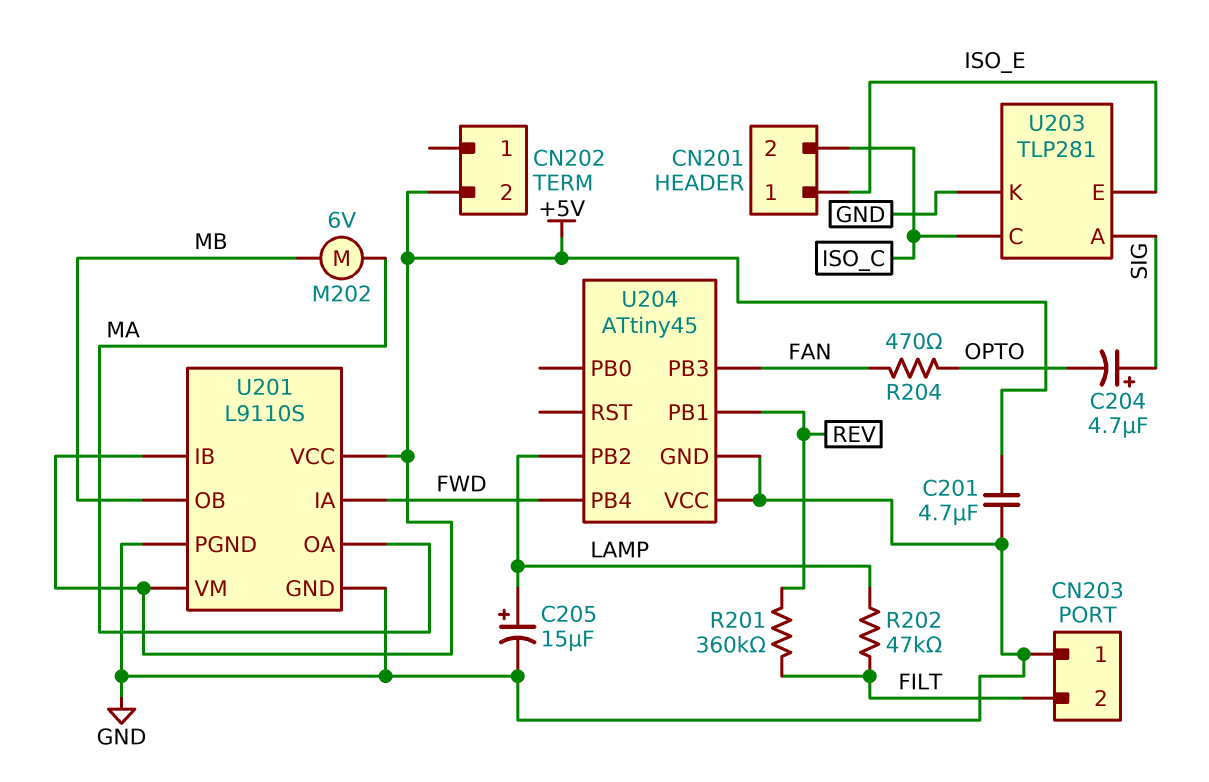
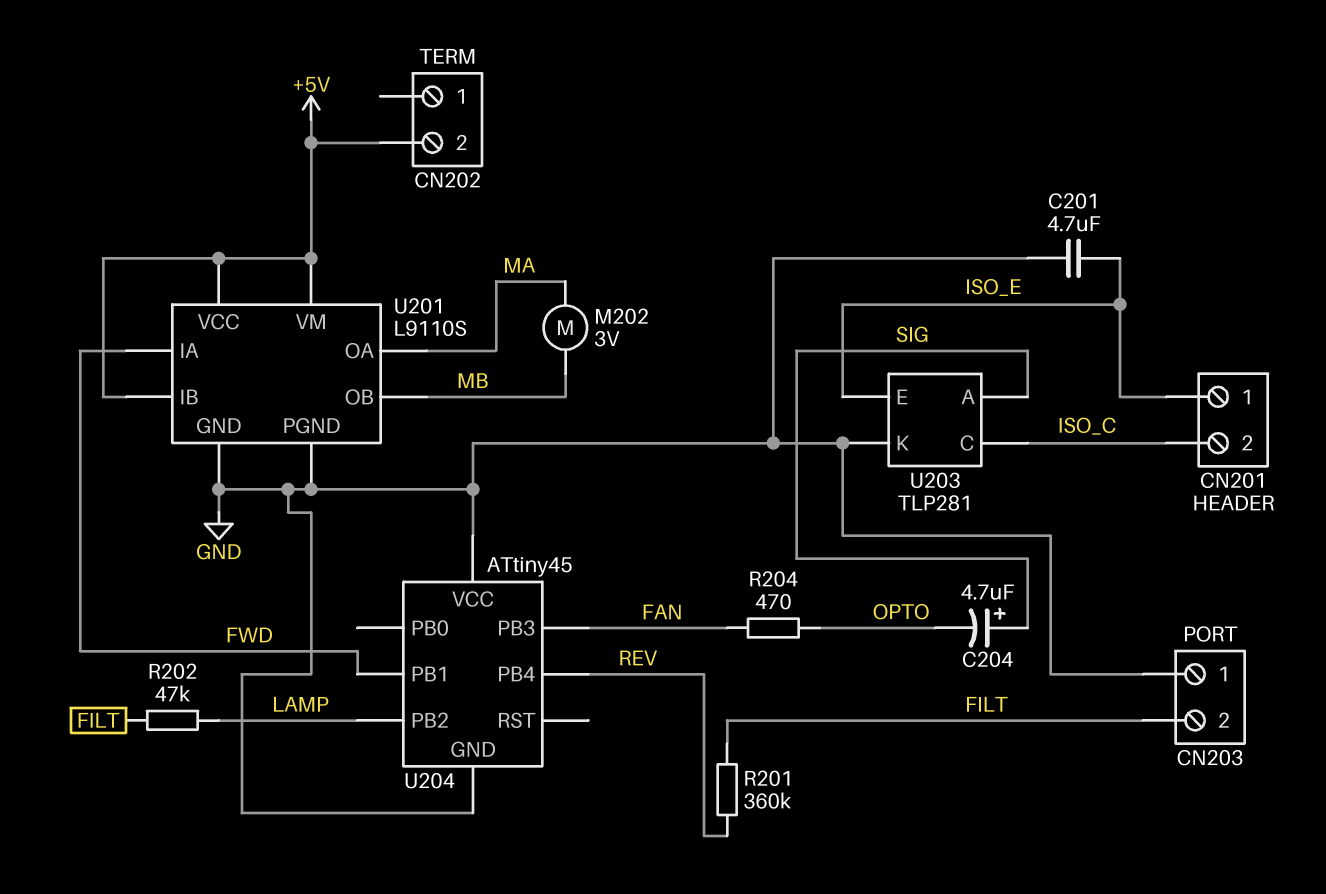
C201: 4.7uF (+5V, GND) -> 4.7uF (GND, ISO_E)
C205: 15uF (plus LAMP, minus GND) -> none
M202: motor 6V (MA, MB) -> motor 3V (MA, MB)
U204 pin PB1: REV -> FWD
U204 pin PB4: FWD -> REV

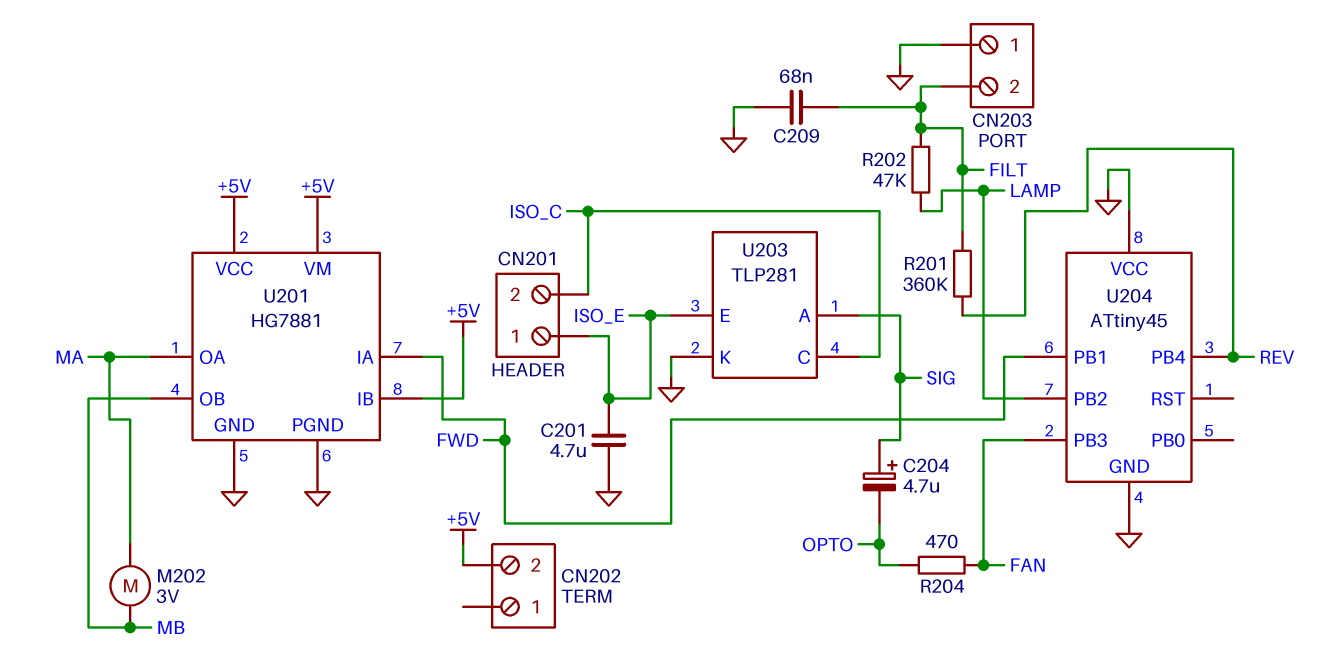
C209: none -> 68nF (FILT, GND)
U201: L9110S -> HG7881

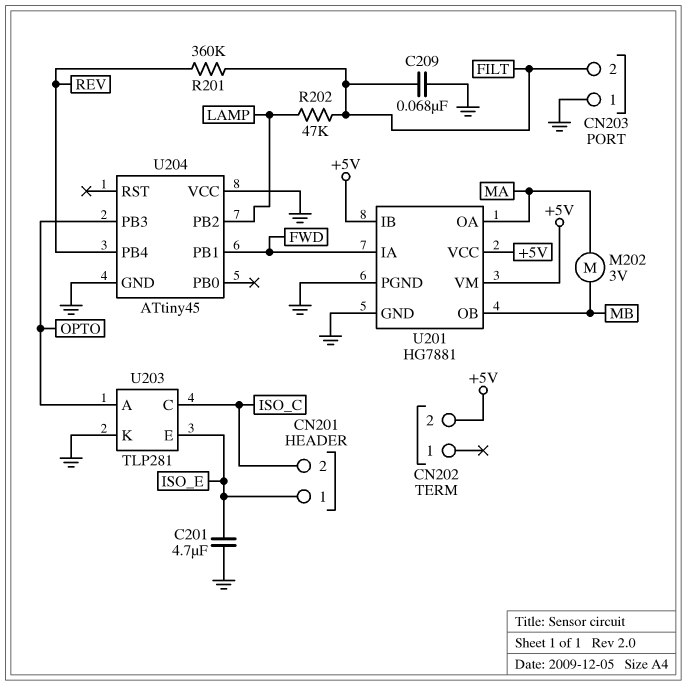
C204: 4.7uF (plus SIG, minus OPTO) -> none
R204: 470 (FAN, OPTO) -> none
U203 pin A: SIG -> OPTO
U204 pin PB3: FAN -> OPTO

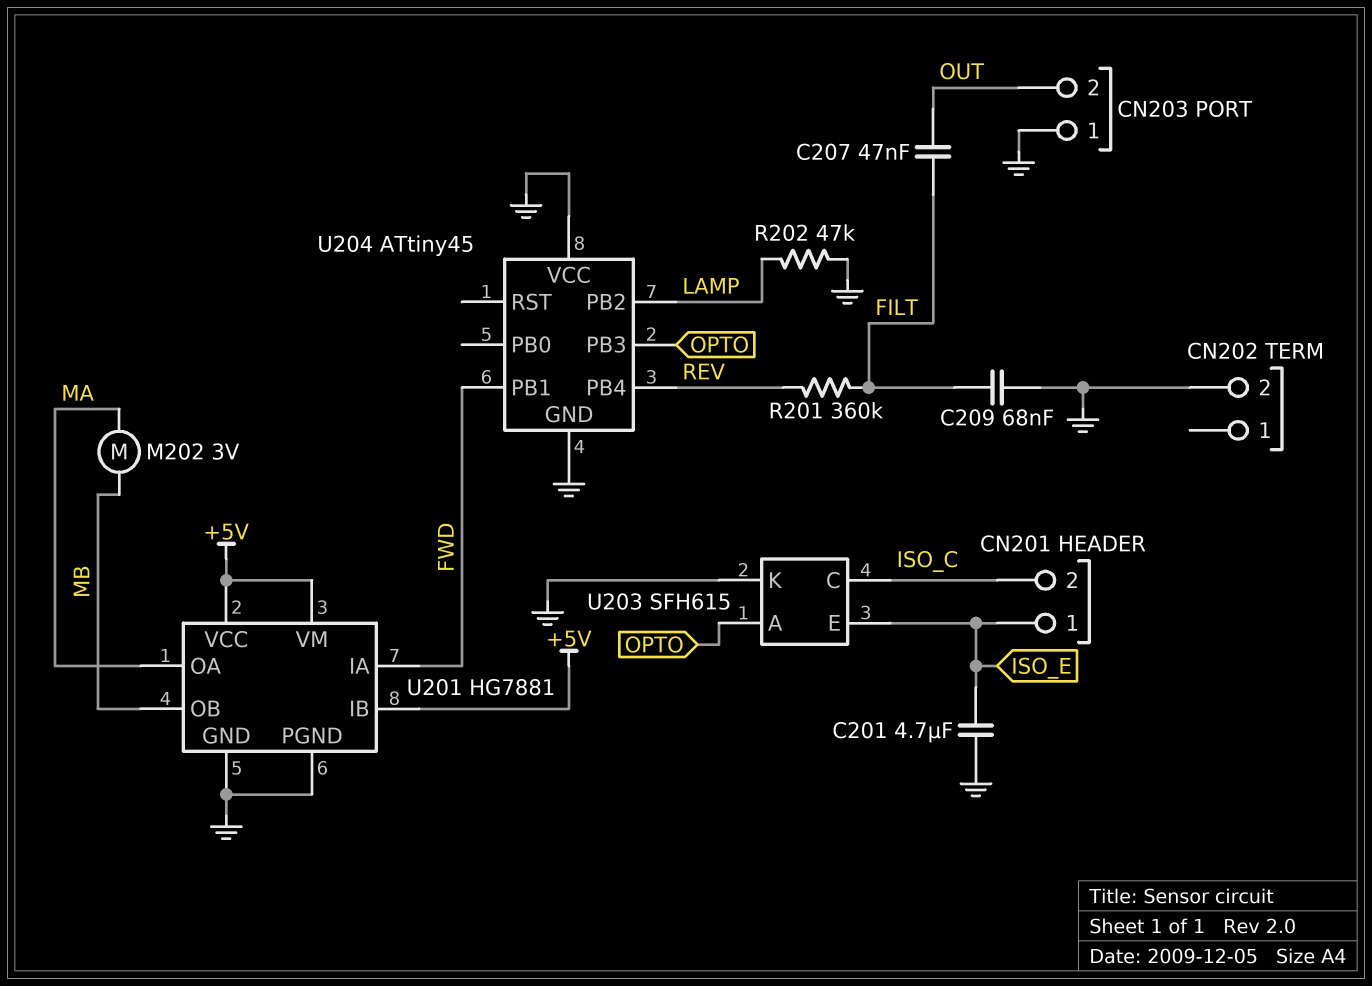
C207: none -> 47nF (FILT, OUT)
CN202 pin 2: +5V -> GND
CN203 pin 2: FILT -> OUT
R202: 47k (FILT, LAMP) -> 47k (GND, LAMP)
U203: TLP281 -> SFH615

